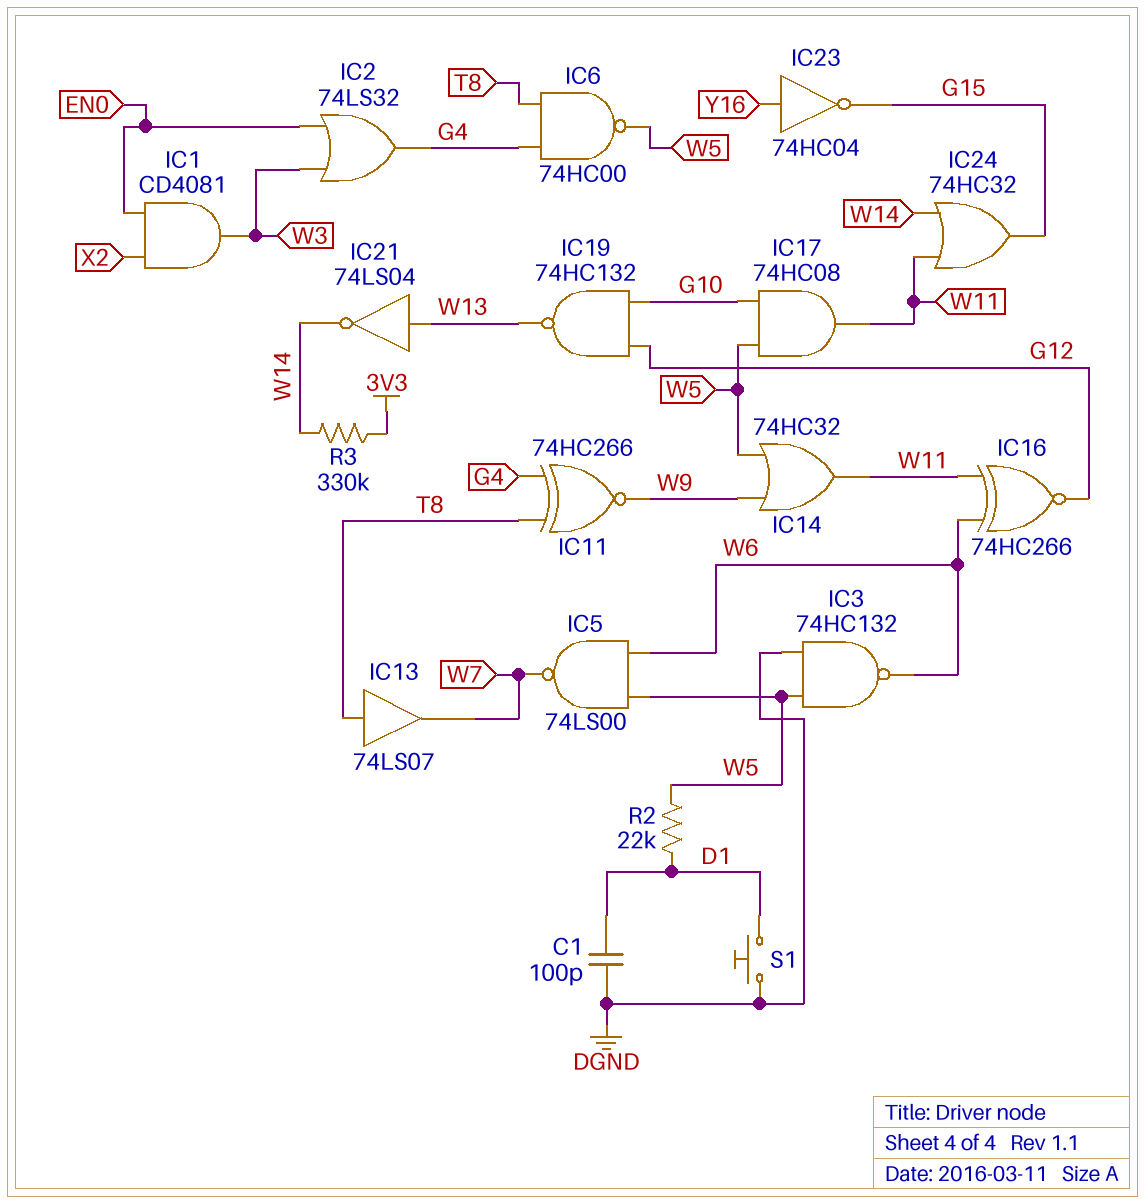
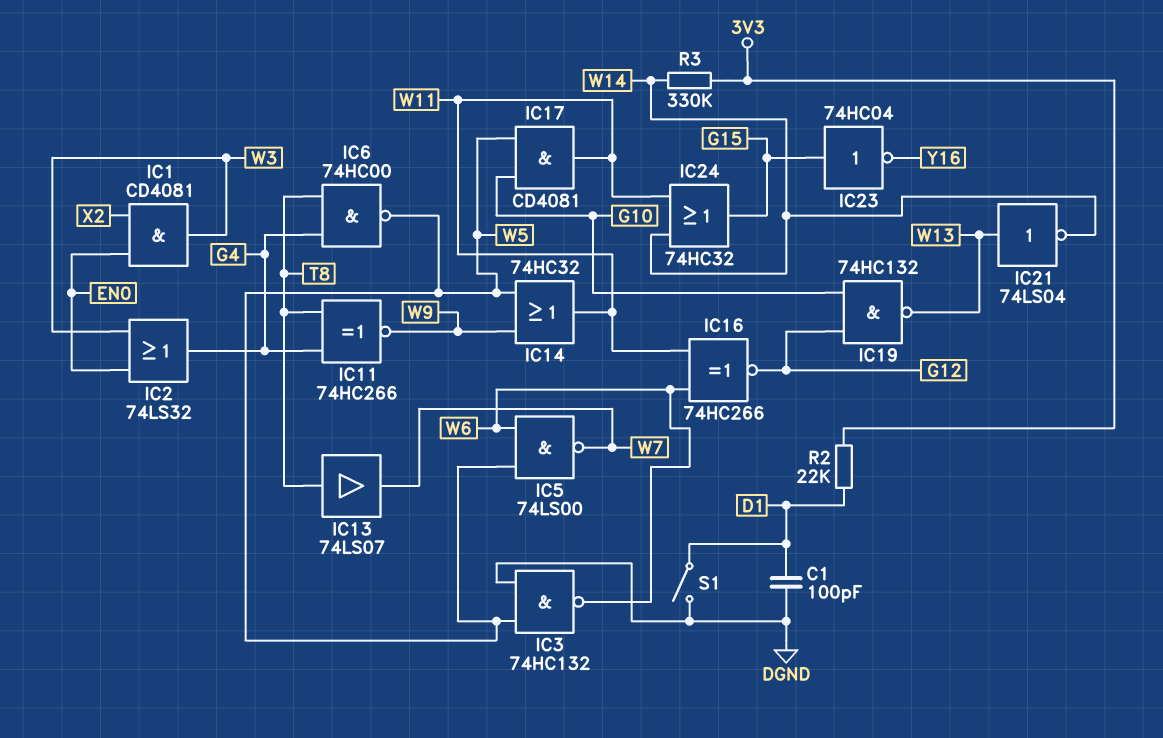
IC17: AND 74HC08 (in G10, in W5, out W11) -> AND CD4081 (in G10, in W5, out W11)
IC23: NOT 74HC04 (in Y16, out G15) -> NOT 74HC04 (in G15, out Y16)
R2: 22k (D1, W5) -> 22k (3V3, D1)
S1: button (D1, DGND) -> switch (D1, DGND)

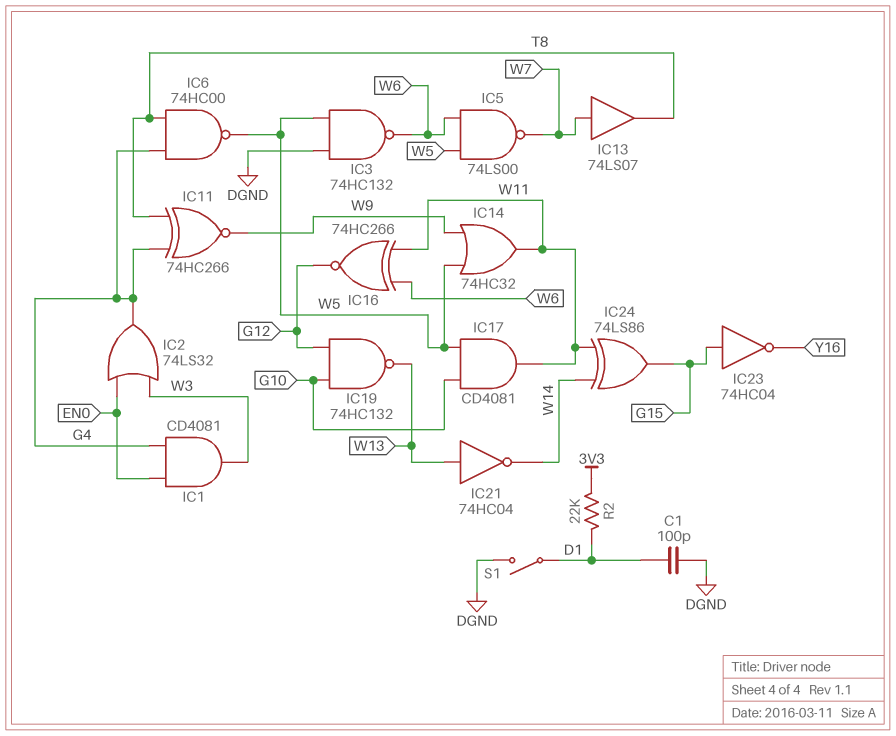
IC1: AND CD4081 (in EN0, in X2, out W3) -> AND CD4081 (in EN0, in G4, out W3)
IC13: buffer 74LS07 (in T8, out W7) -> buffer 74LS07 (in W7, out T8)
IC21: NOT 74LS04 (in W13, out W14) -> NOT 74HC04 (in W13, out W14)
IC24: OR 74HC32 (in W11, in W14, out G15) -> XOR 74LS86 (in W11, in W14, out G15)
R3: 330k (3V3, W14) -> none

